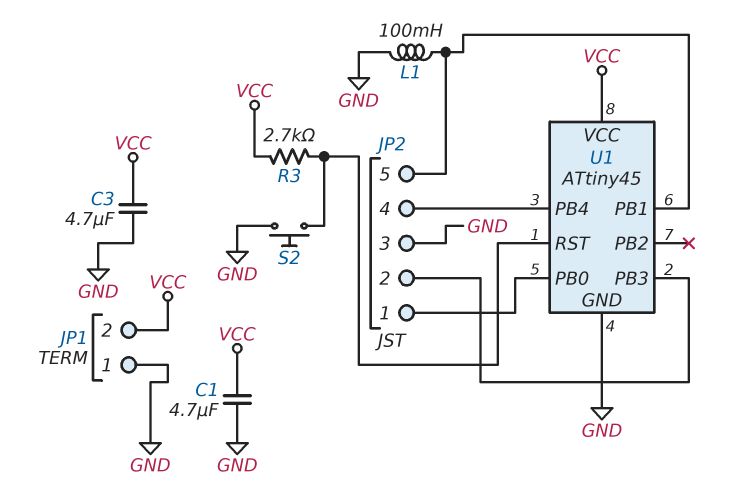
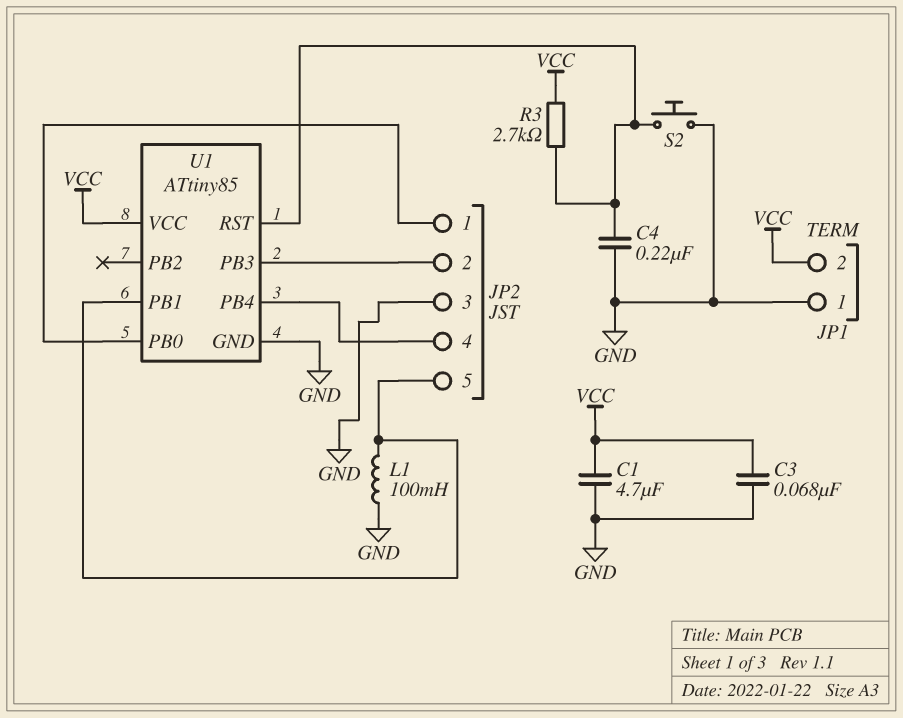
C3: 4.7uF (GND, VCC) -> 68nF (GND, VCC)
C4: none -> 220nF (GND, U1/RST)
U1: ATtiny45 -> ATtiny85

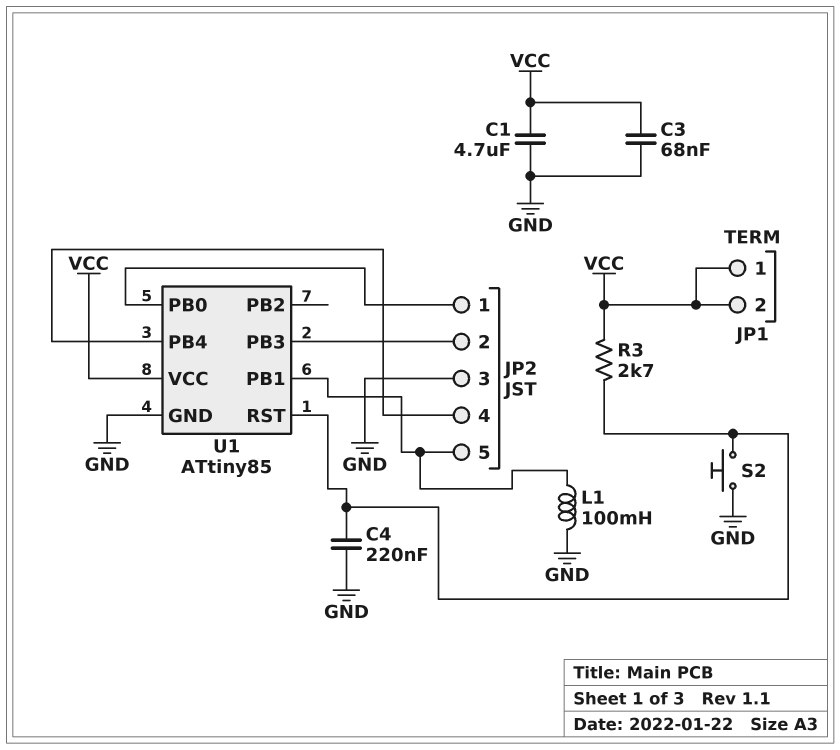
JP1 pin 1: GND -> VCC

